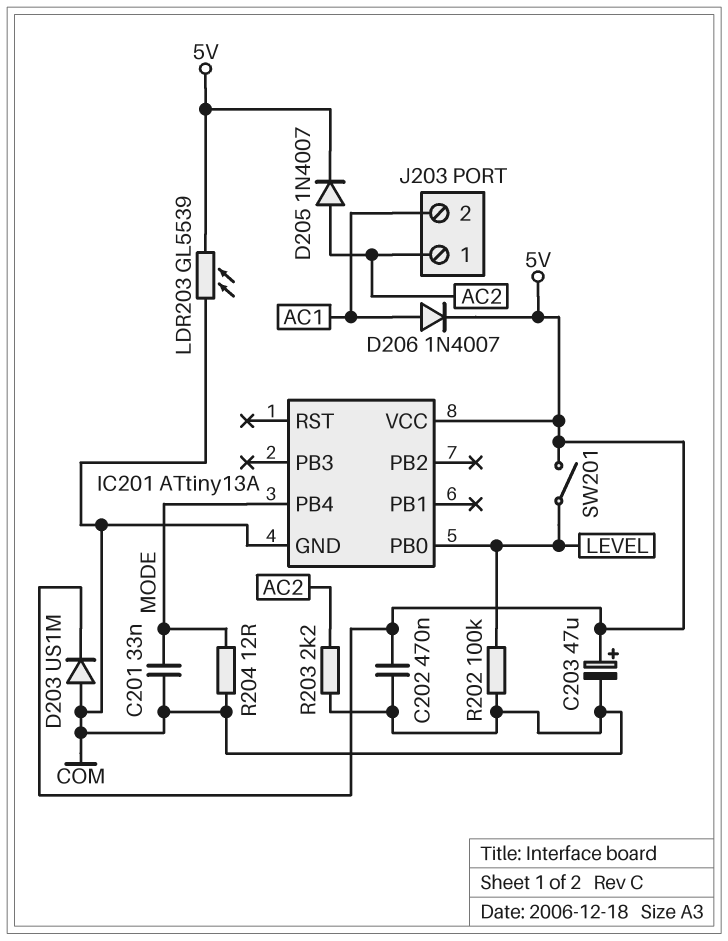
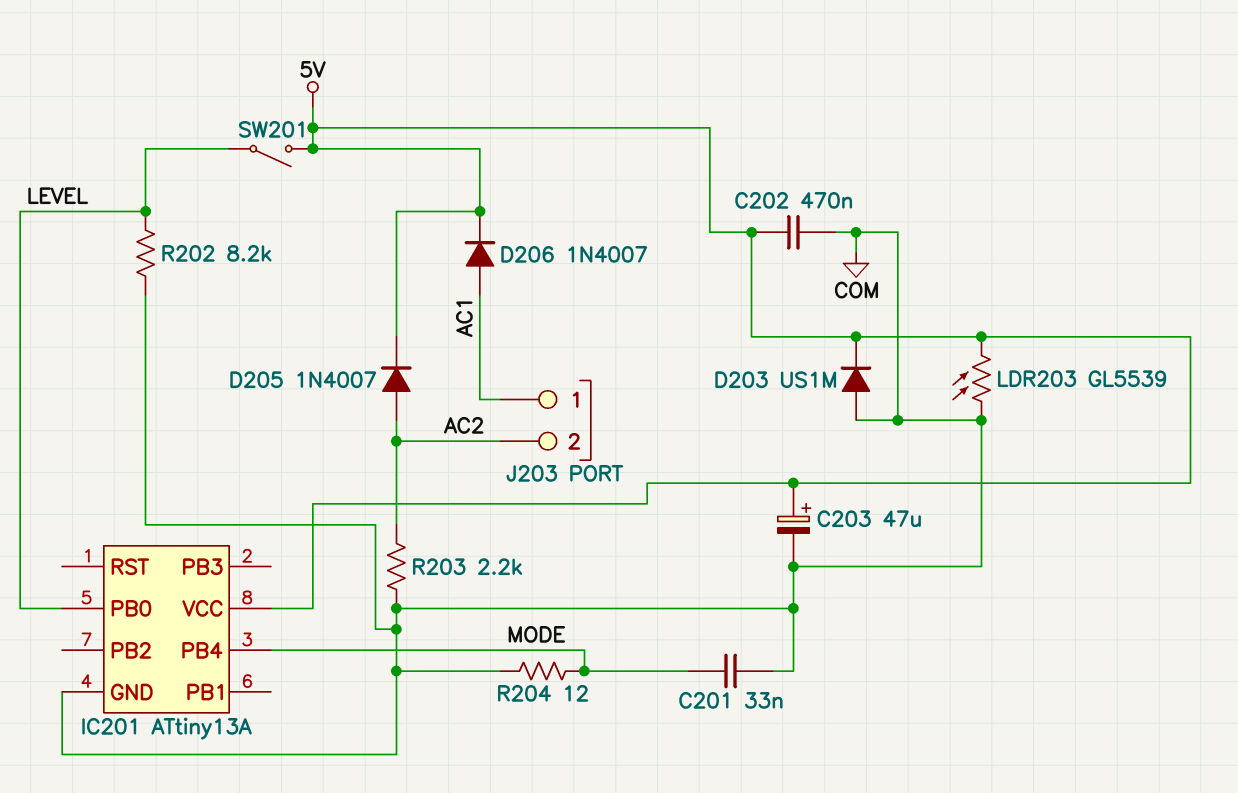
J203 pin 1: AC2 -> AC1
J203 pin 2: AC1 -> AC2
R202: 100k (COM, LEVEL) -> 8.2k (COM, LEVEL)

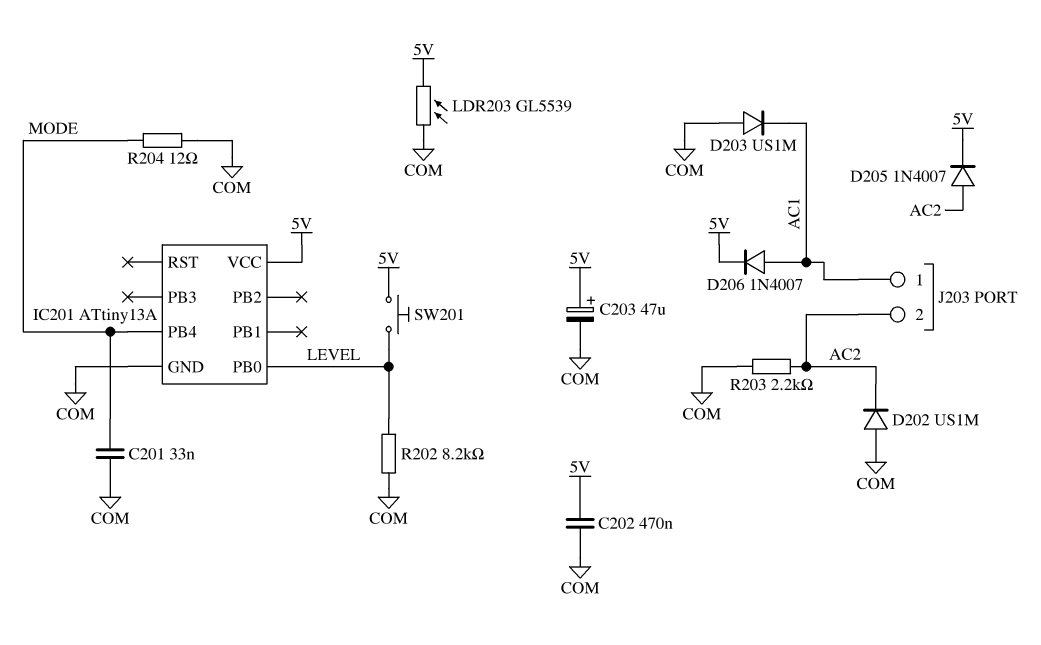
D202: none -> diode US1M (A COM, K AC2)
D203: diode US1M (A COM, K 5V) -> diode US1M (A COM, K AC1)
SW201: switch (5V, LEVEL) -> button (5V, LEVEL)

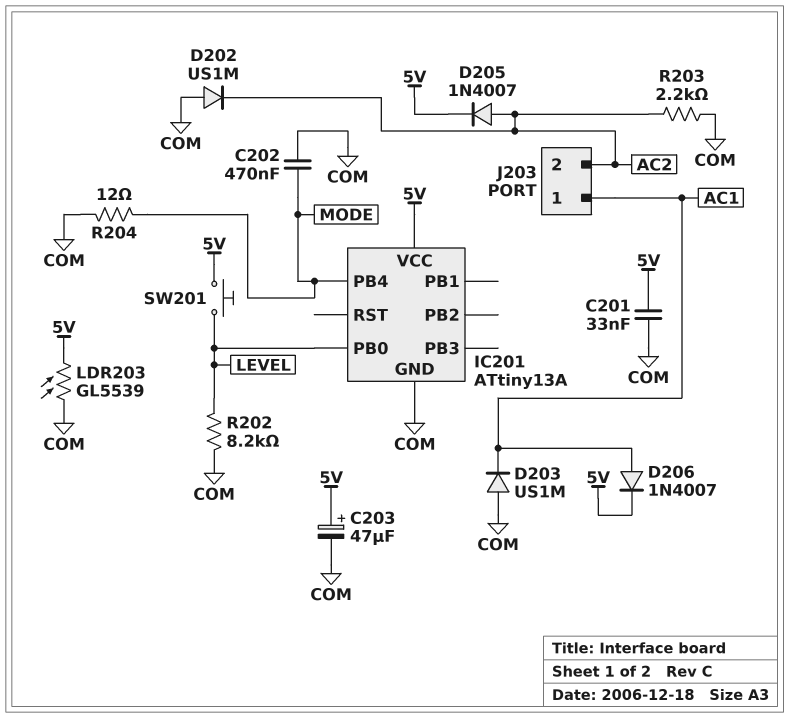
C201: 33nF (COM, MODE) -> 33nF (5V, COM)
C202: 470nF (5V, COM) -> 470nF (COM, MODE)

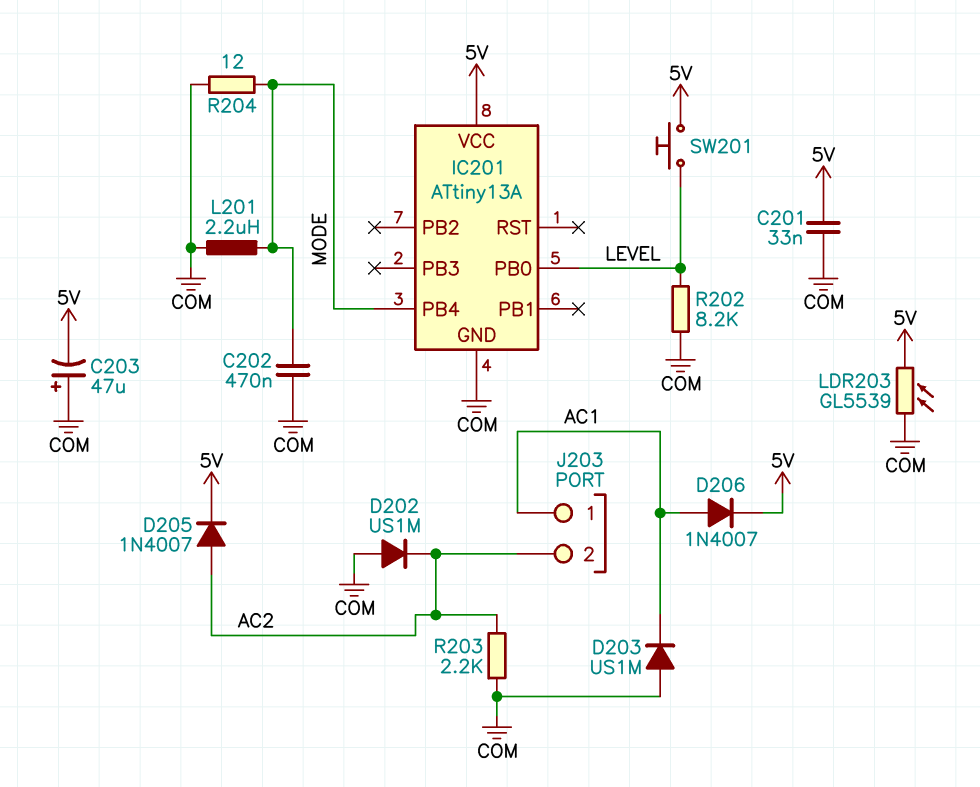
C203: 47uF (plus 5V, minus COM) -> 47uF (plus COM, minus 5V)
L201: none -> 2.2uH (COM, MODE)

